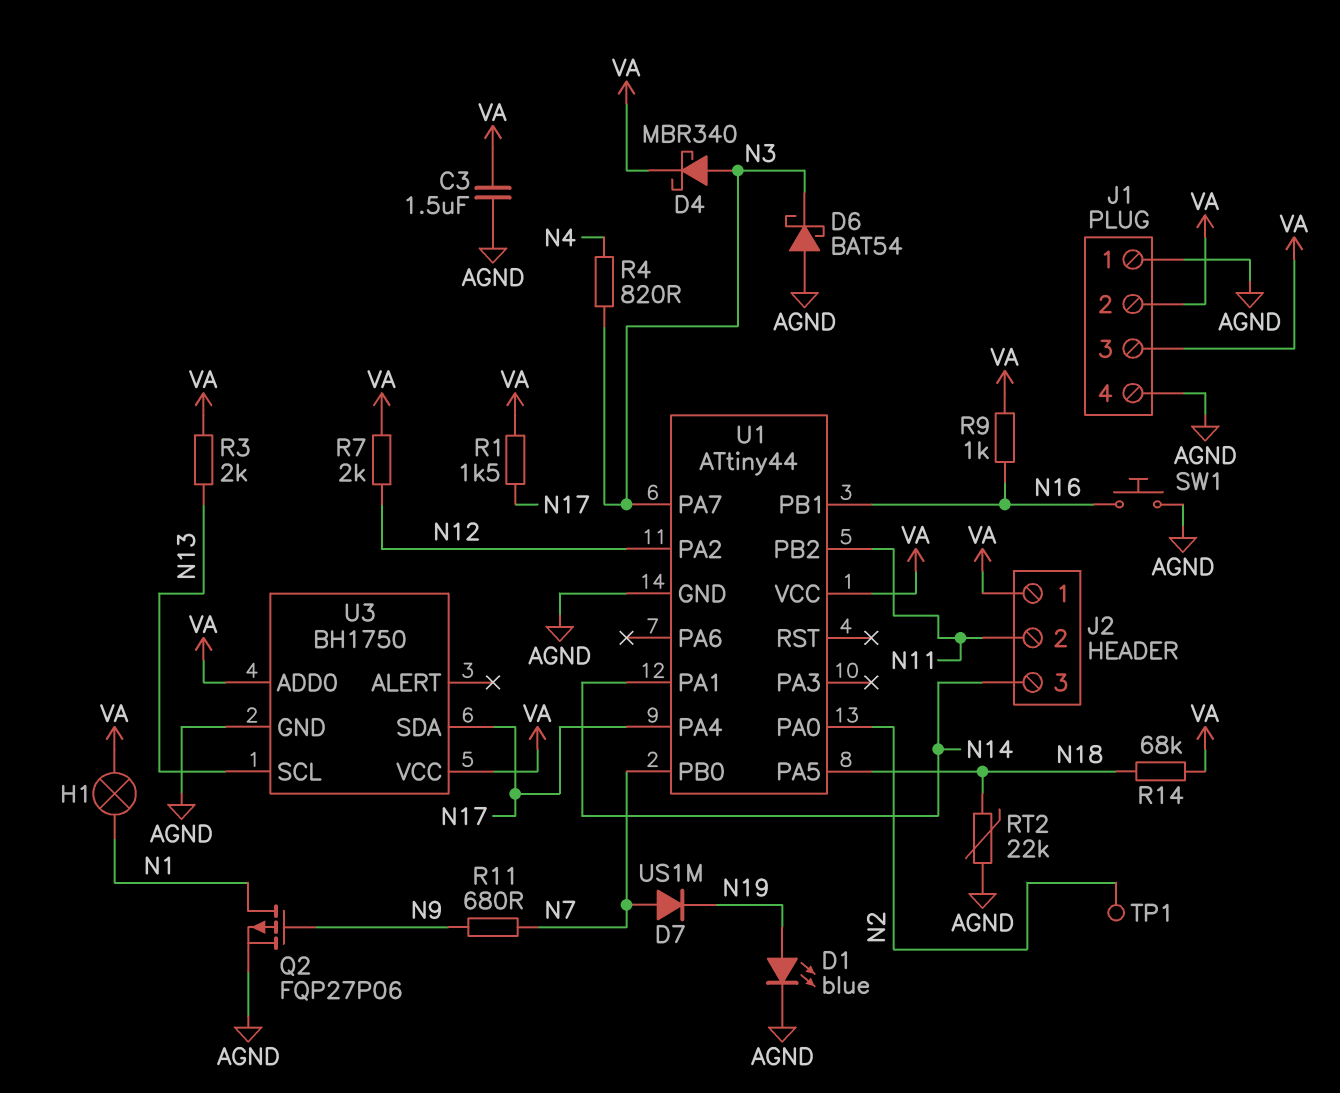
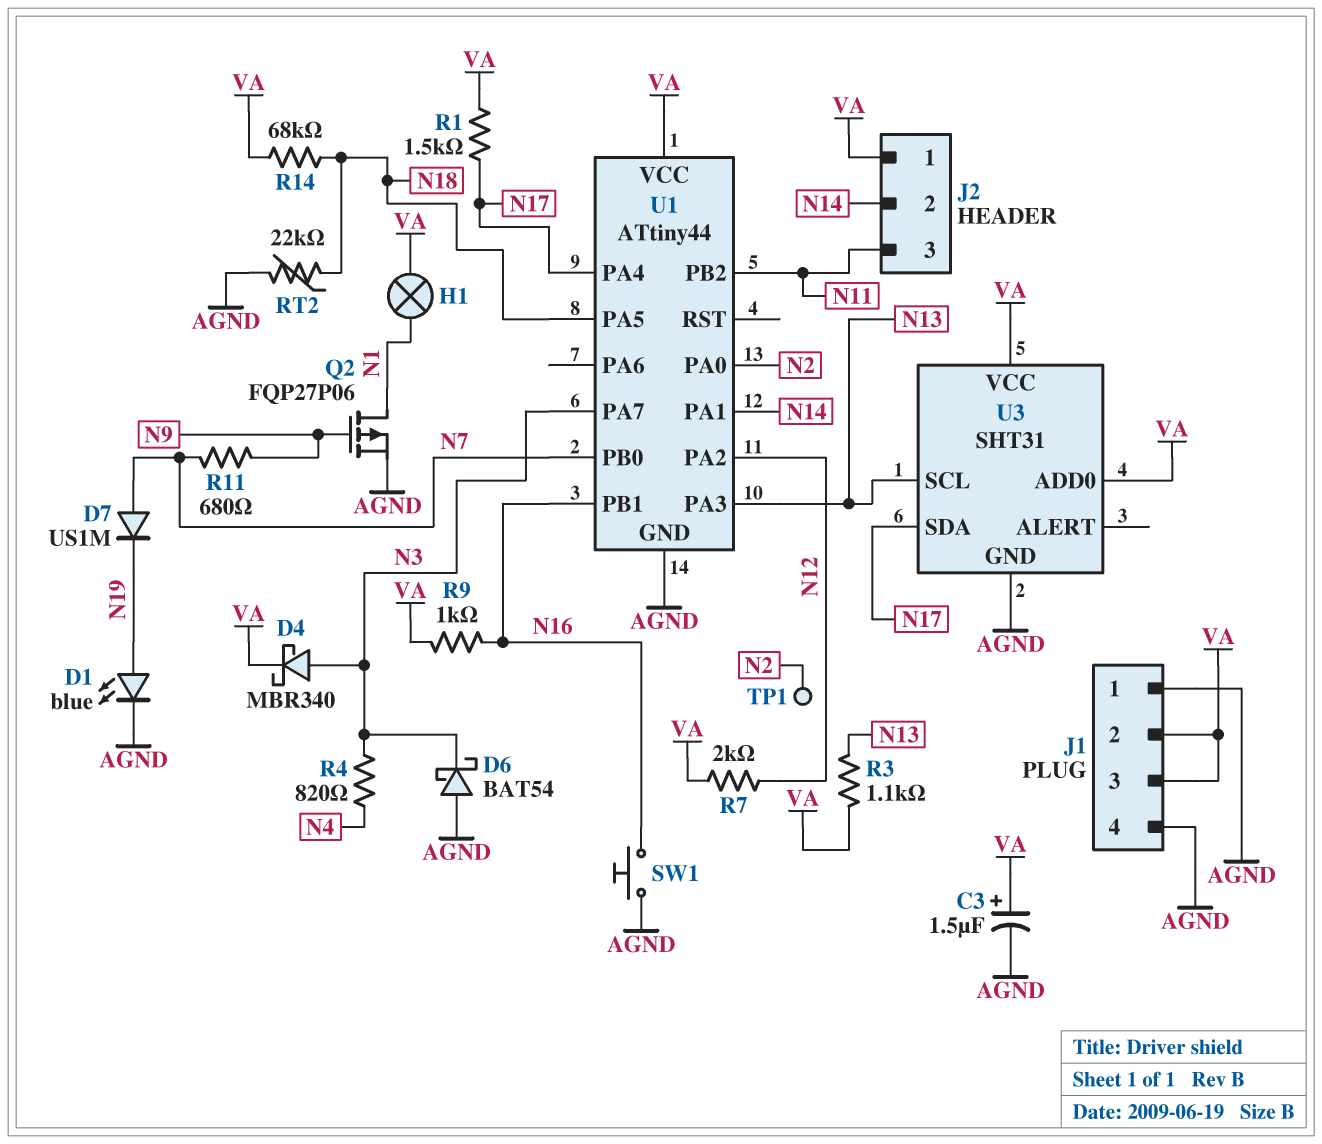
C3: 1.5uF (AGND, VA) -> 1.5uF (plus VA, minus AGND)
J2 pin 2: N11 -> N14
J2 pin 3: N14 -> N11
R3: 2k (N13, VA) -> 1.1k (N13, VA)
U1 pin PA3: none -> N13
U3: BH1750 -> SHT31

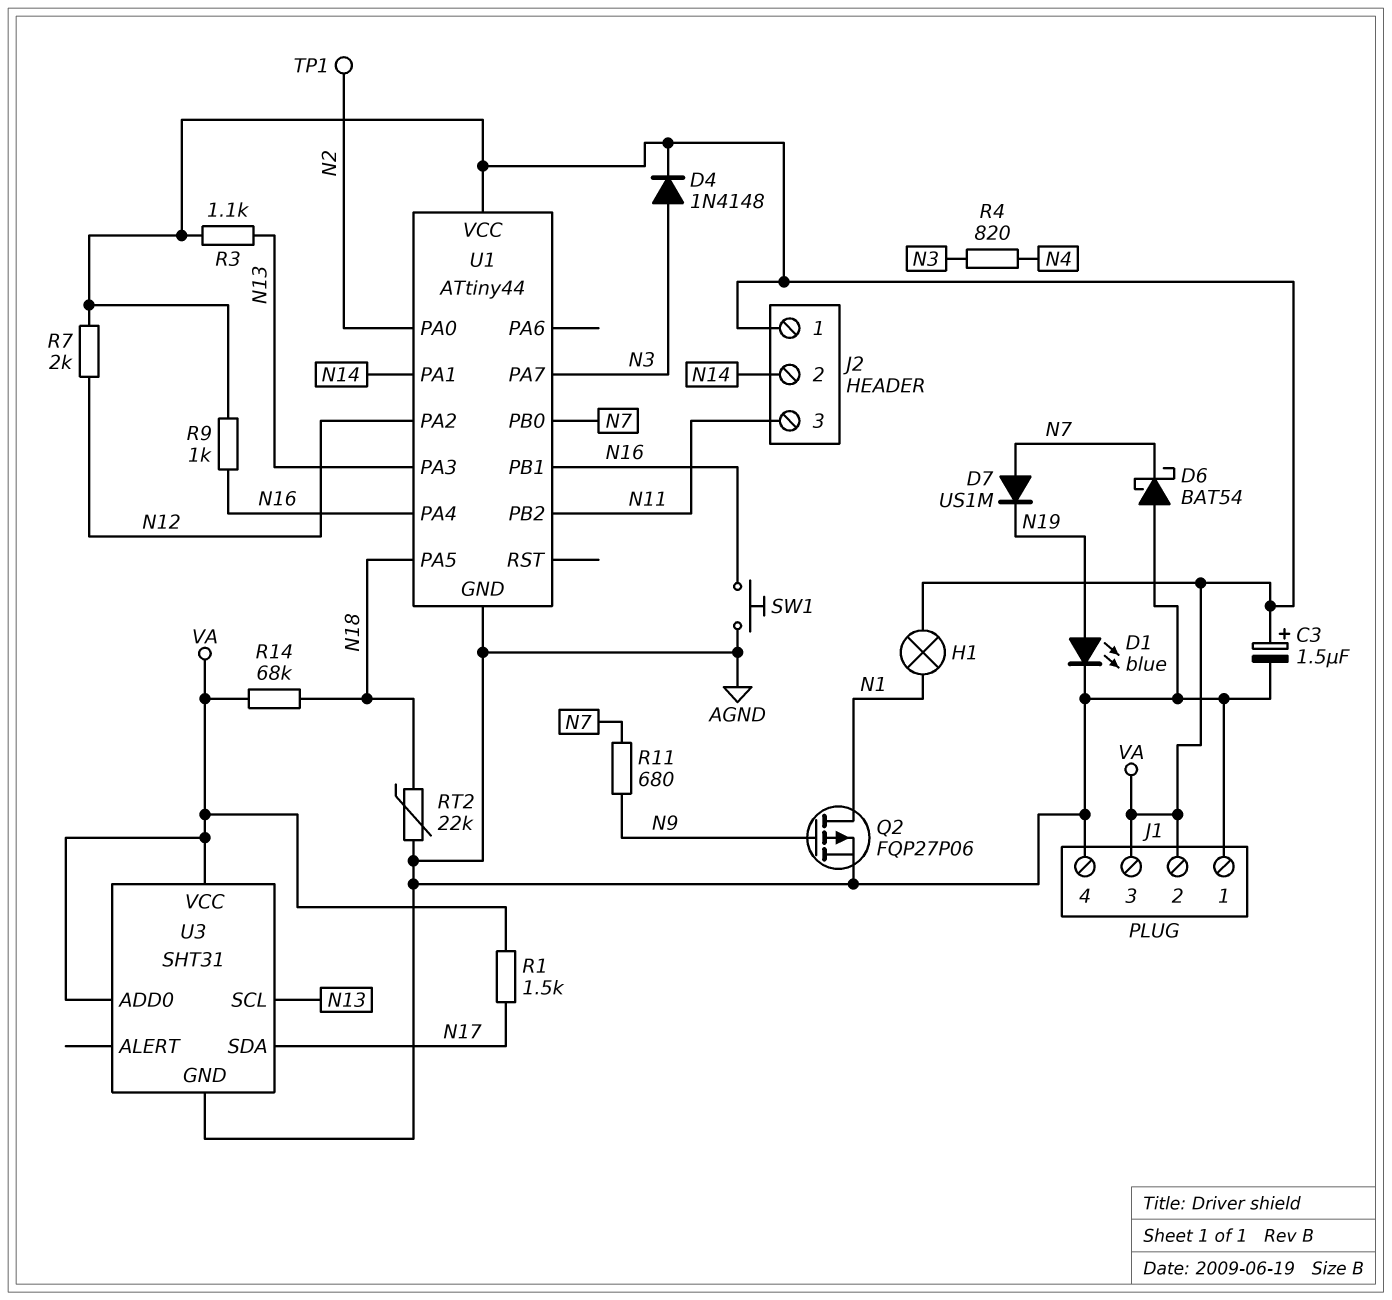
D4: schottky MBR340 (A N3, K VA) -> diode 1N4148 (A N3, K VA)
D6: schottky BAT54 (A AGND, K N3) -> schottky BAT54 (A AGND, K N7)
U1 pin PA4: N17 -> N16

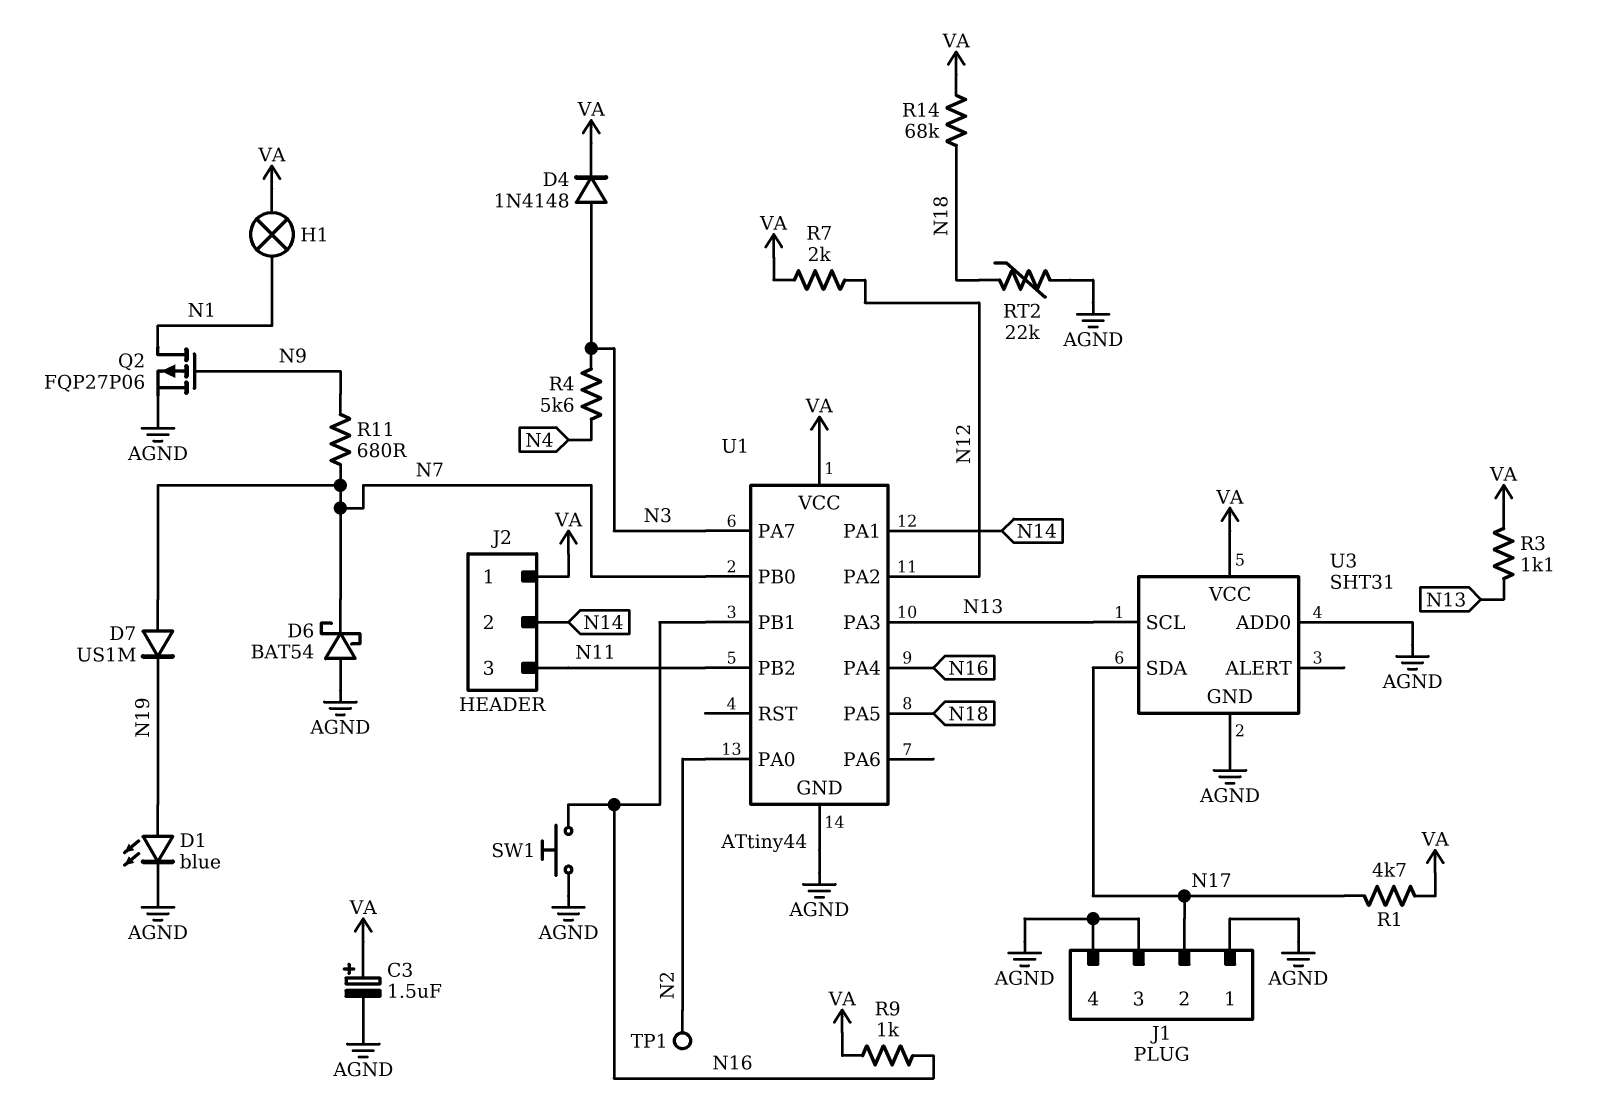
J1 pin 2: VA -> N17
J1 pin 3: VA -> AGND
R1: 1.5k (N17, VA) -> 4.7k (N17, VA)
R4: 820 (N3, N4) -> 5.6k (N3, N4)
U3 pin ADD0: VA -> AGND

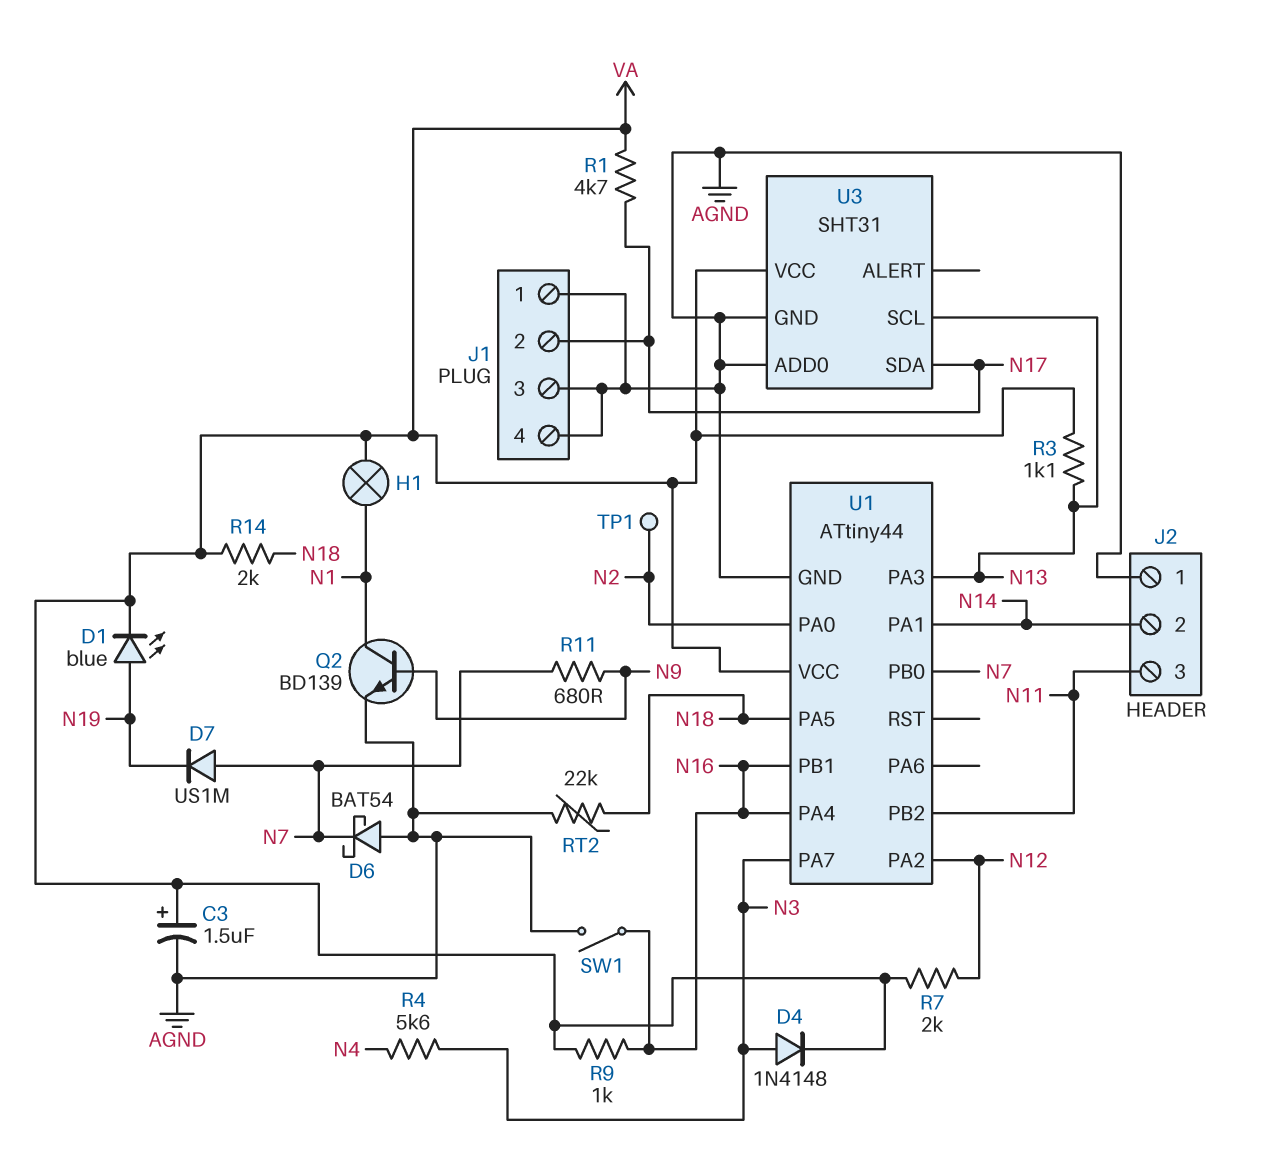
D1: LED blue (A N19, K AGND) -> LED blue (A N19, K VA)
J2 pin 1: VA -> AGND
Q2: PMOS FQP27P06 (G N9, D N1, S AGND) -> NPN BD139 (B N9, C N1, E AGND)
R14: 68k (N18, VA) -> 2k (N18, VA)
SW1: button (AGND, N16) -> switch (AGND, N16)

